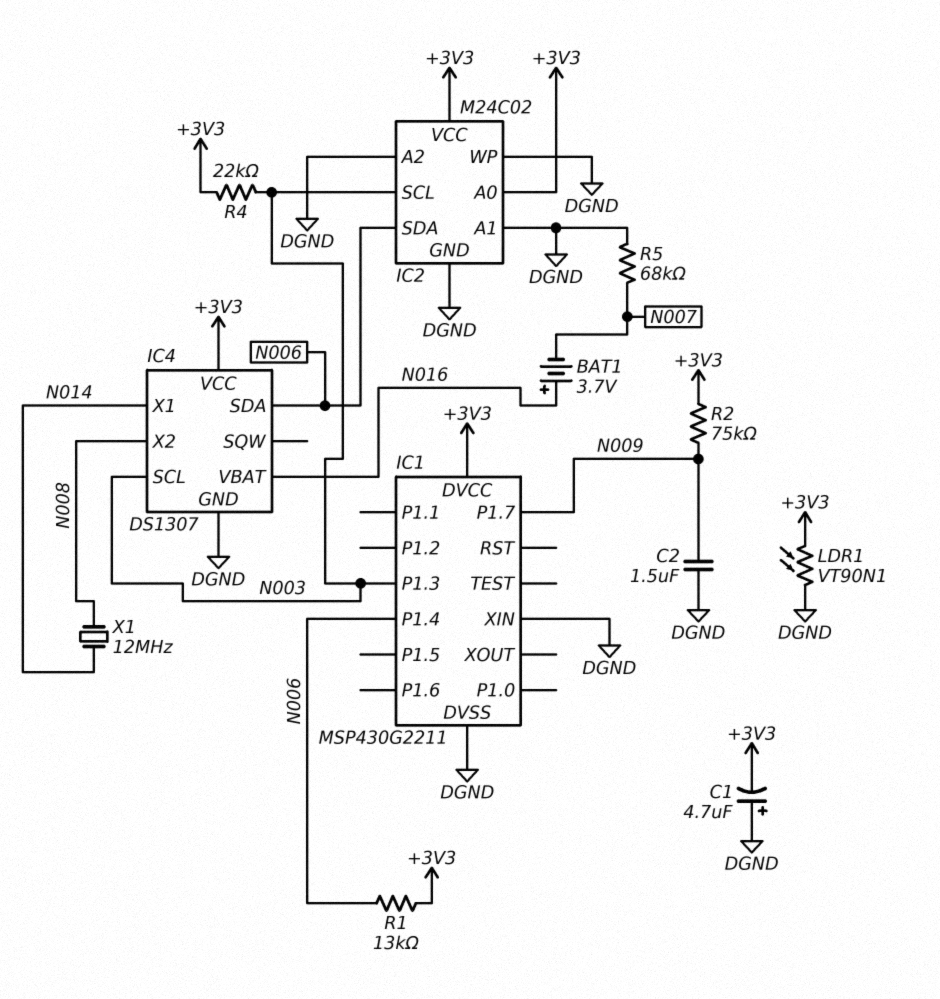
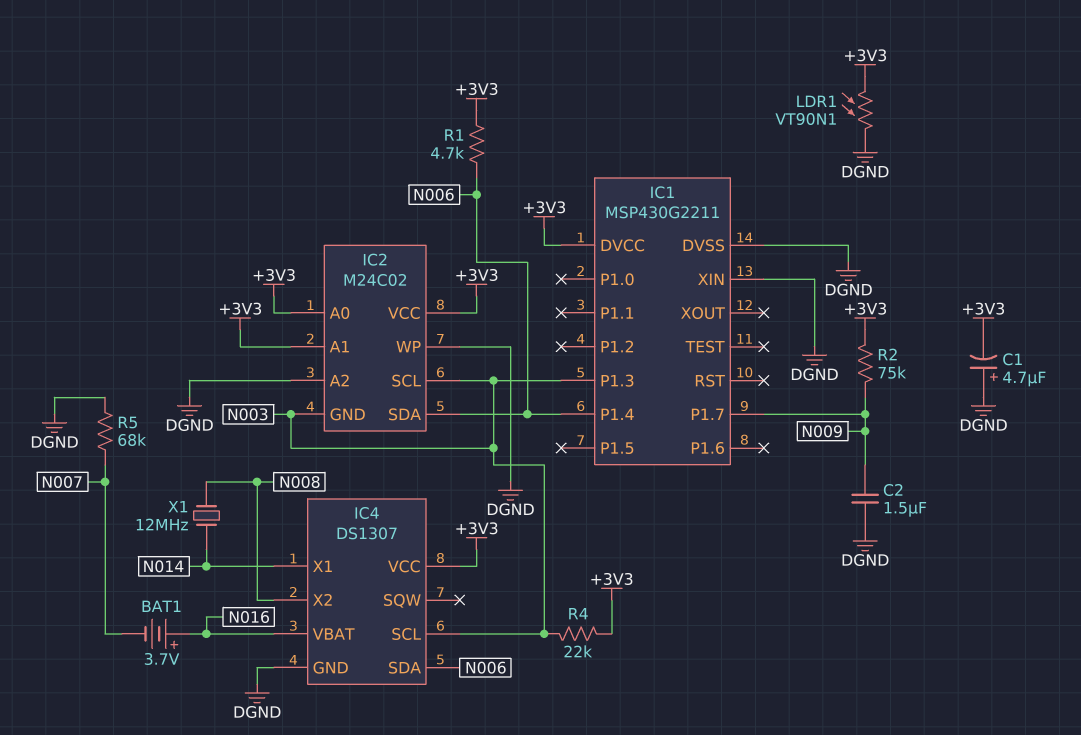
IC2 pin A1: DGND -> +3V3
IC2 pin GND: DGND -> N003
R1: 13k (+3V3, N006) -> 4.7k (+3V3, N006)

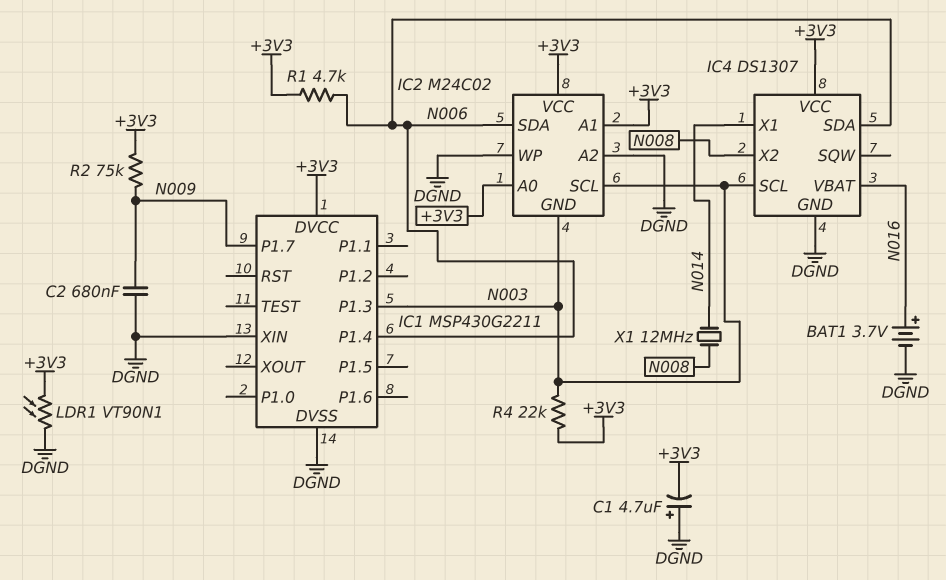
BAT1: 3.7V (plus N016, minus N007) -> 3.7V (plus N016, minus DGND)
C2: 1.5uF (DGND, N009) -> 680nF (DGND, N009)
R5: 68k (DGND, N007) -> none

